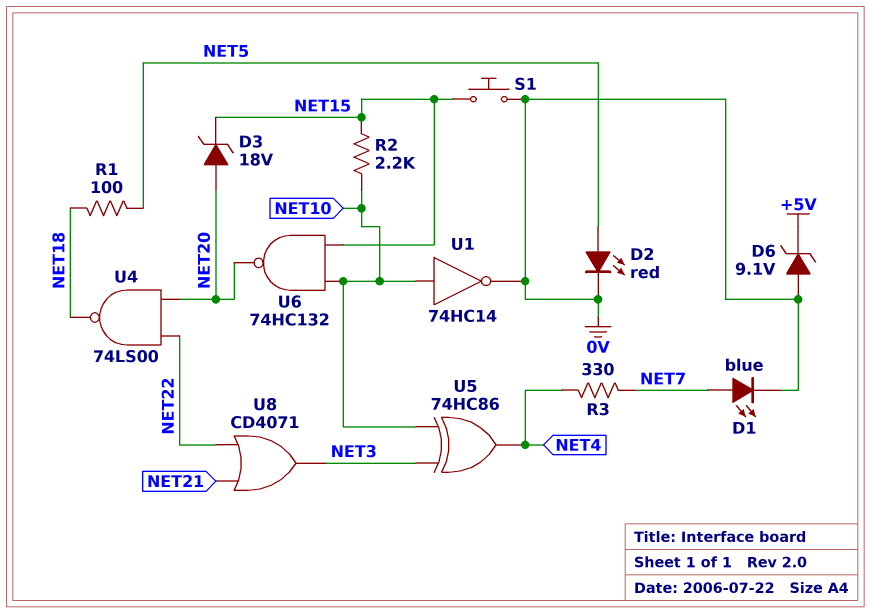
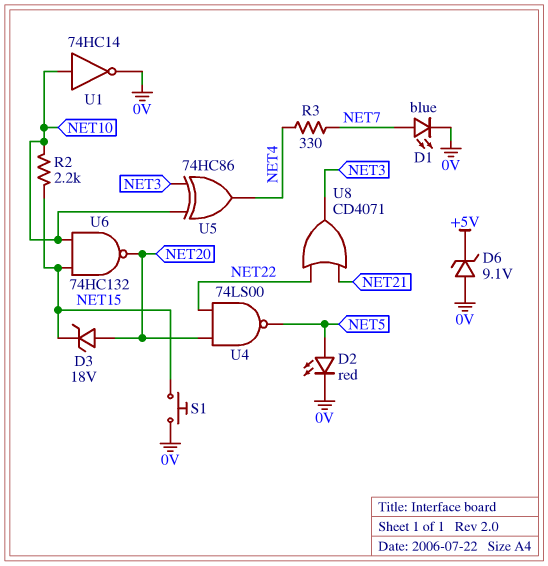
R1: 100 (NET5, NET18) -> none
U4: NAND 74LS00 (in NET20, in NET22, out NET18) -> NAND 74LS00 (in NET20, in NET22, out NET5)

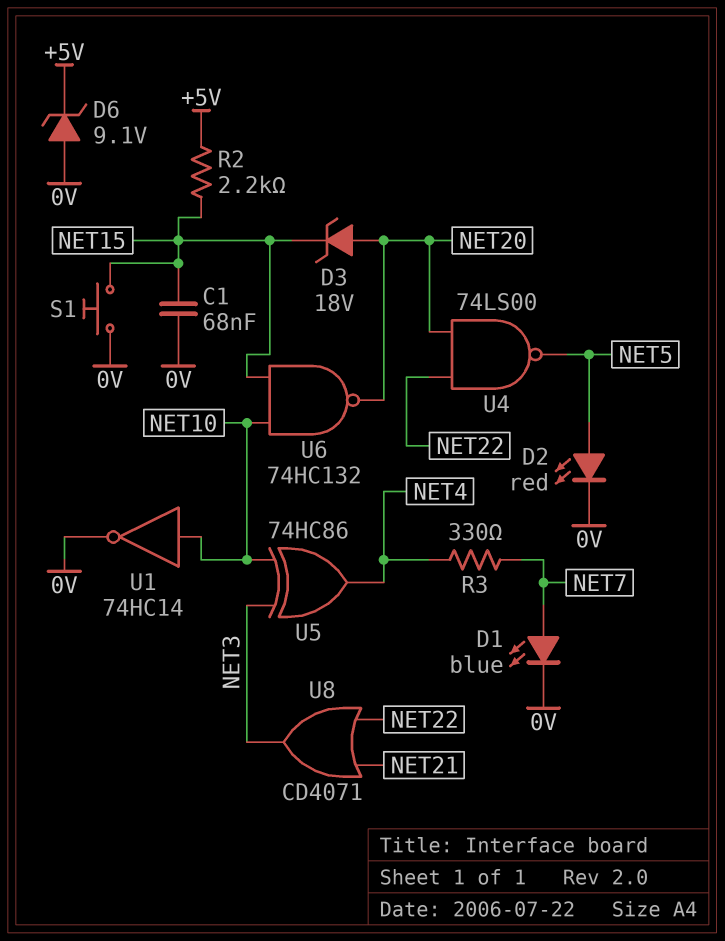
C1: none -> 68nF (0V, NET15)
R2: 2.2k (NET10, NET15) -> 2.2k (+5V, NET15)

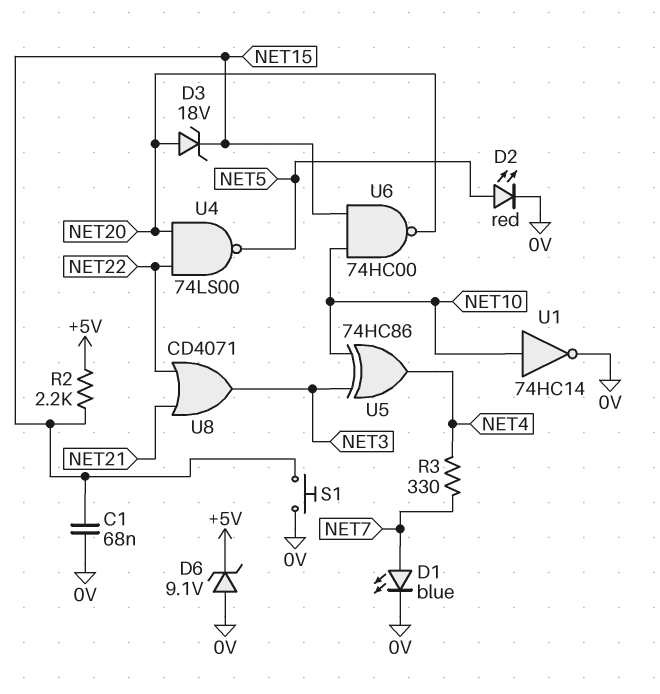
U6: NAND 74HC132 (in NET10, in NET15, out NET20) -> NAND 74HC00 (in NET10, in NET15, out NET20)

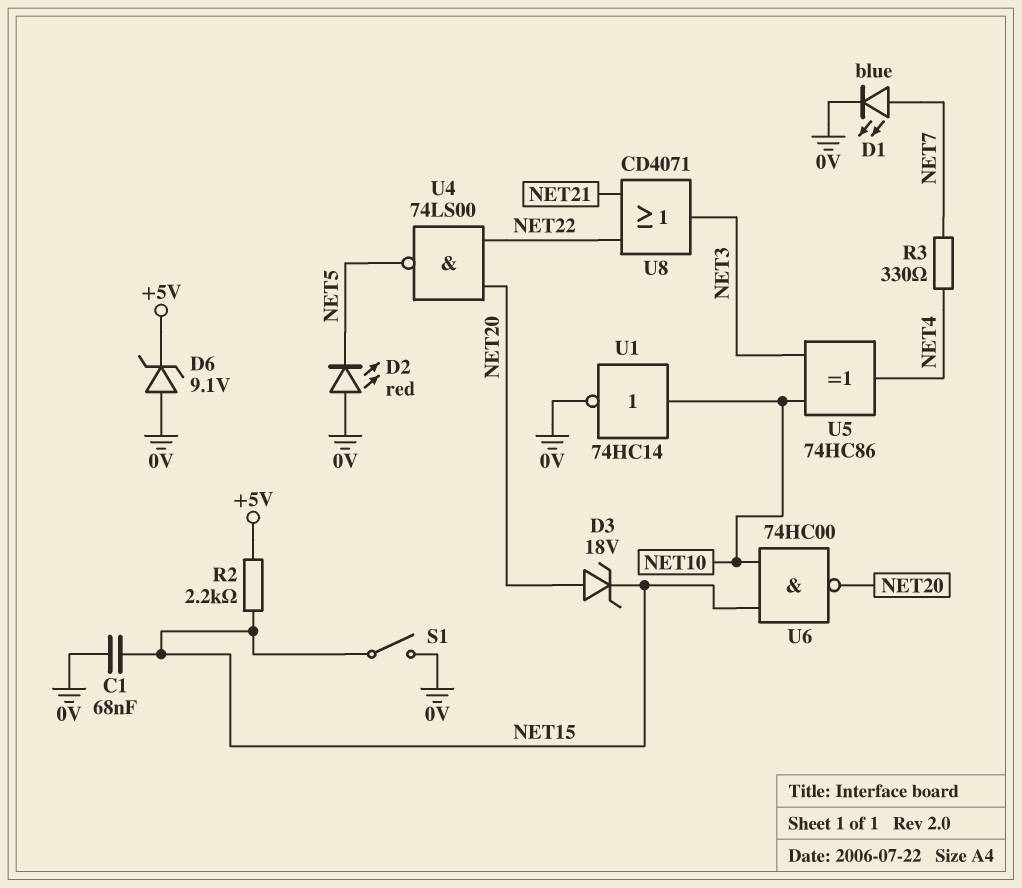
D2: LED red (A NET5, K 0V) -> LED red (A 0V, K NET5)
S1: button (0V, NET15) -> switch (0V, NET15)

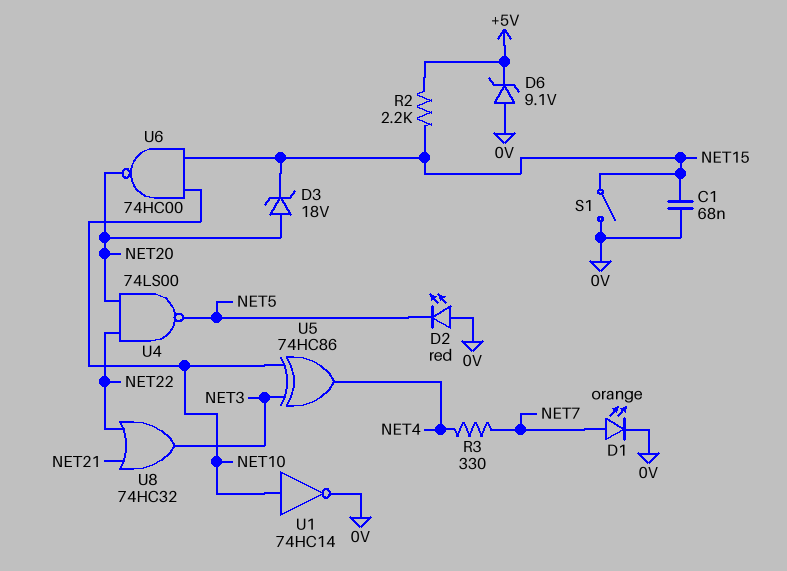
D1: LED blue (A NET7, K 0V) -> LED orange (A NET7, K 0V)
U8: OR CD4071 (in NET21, in NET22, out NET3) -> OR 74HC32 (in NET21, in NET22, out NET3)

